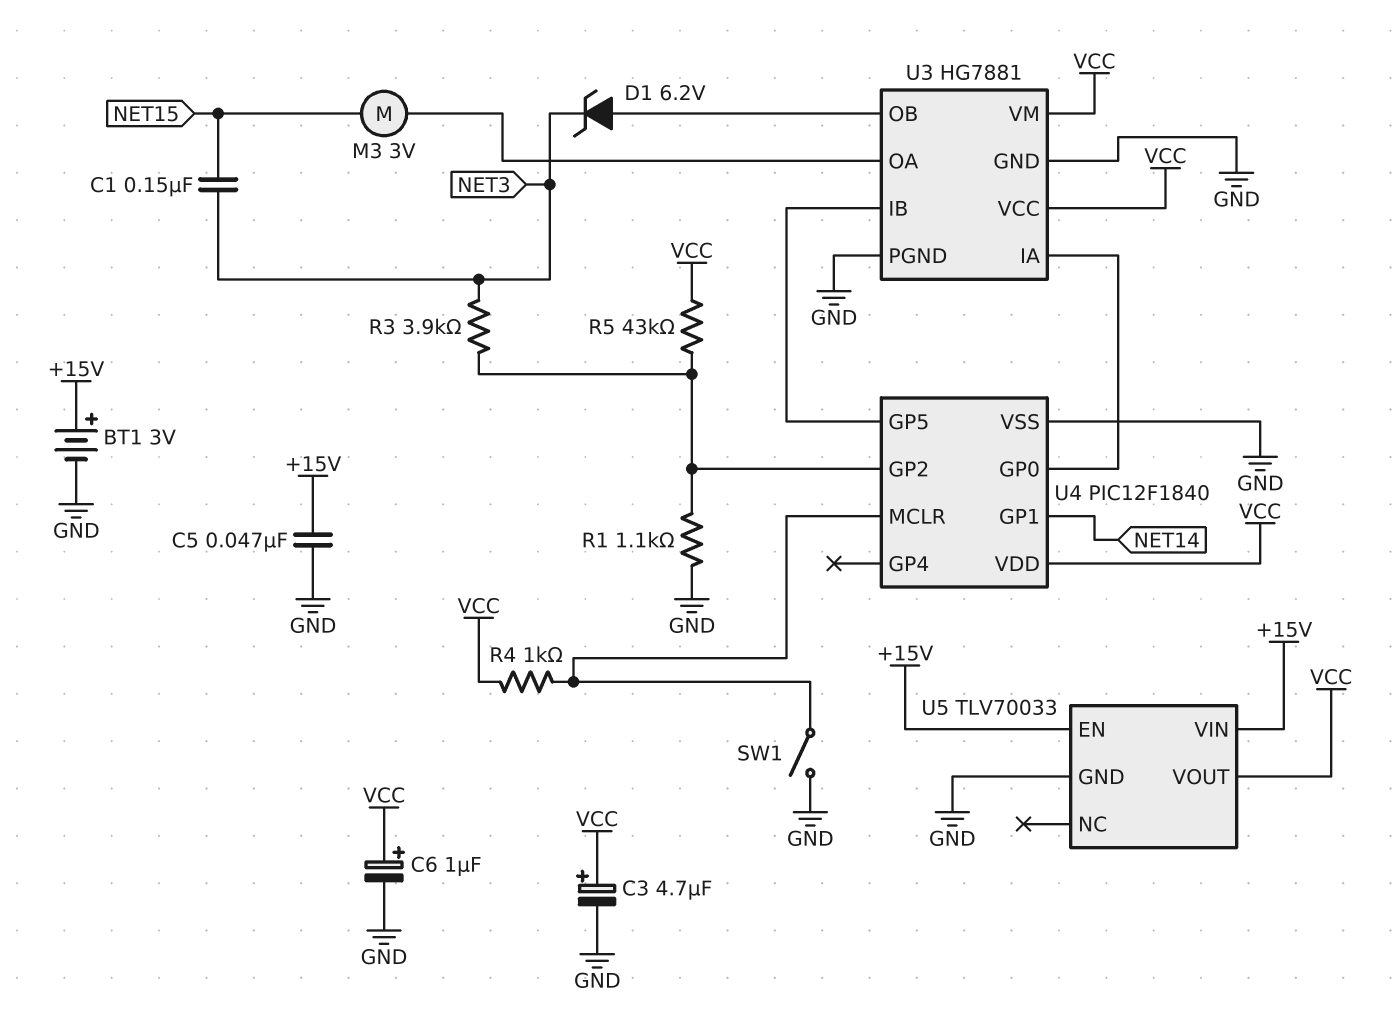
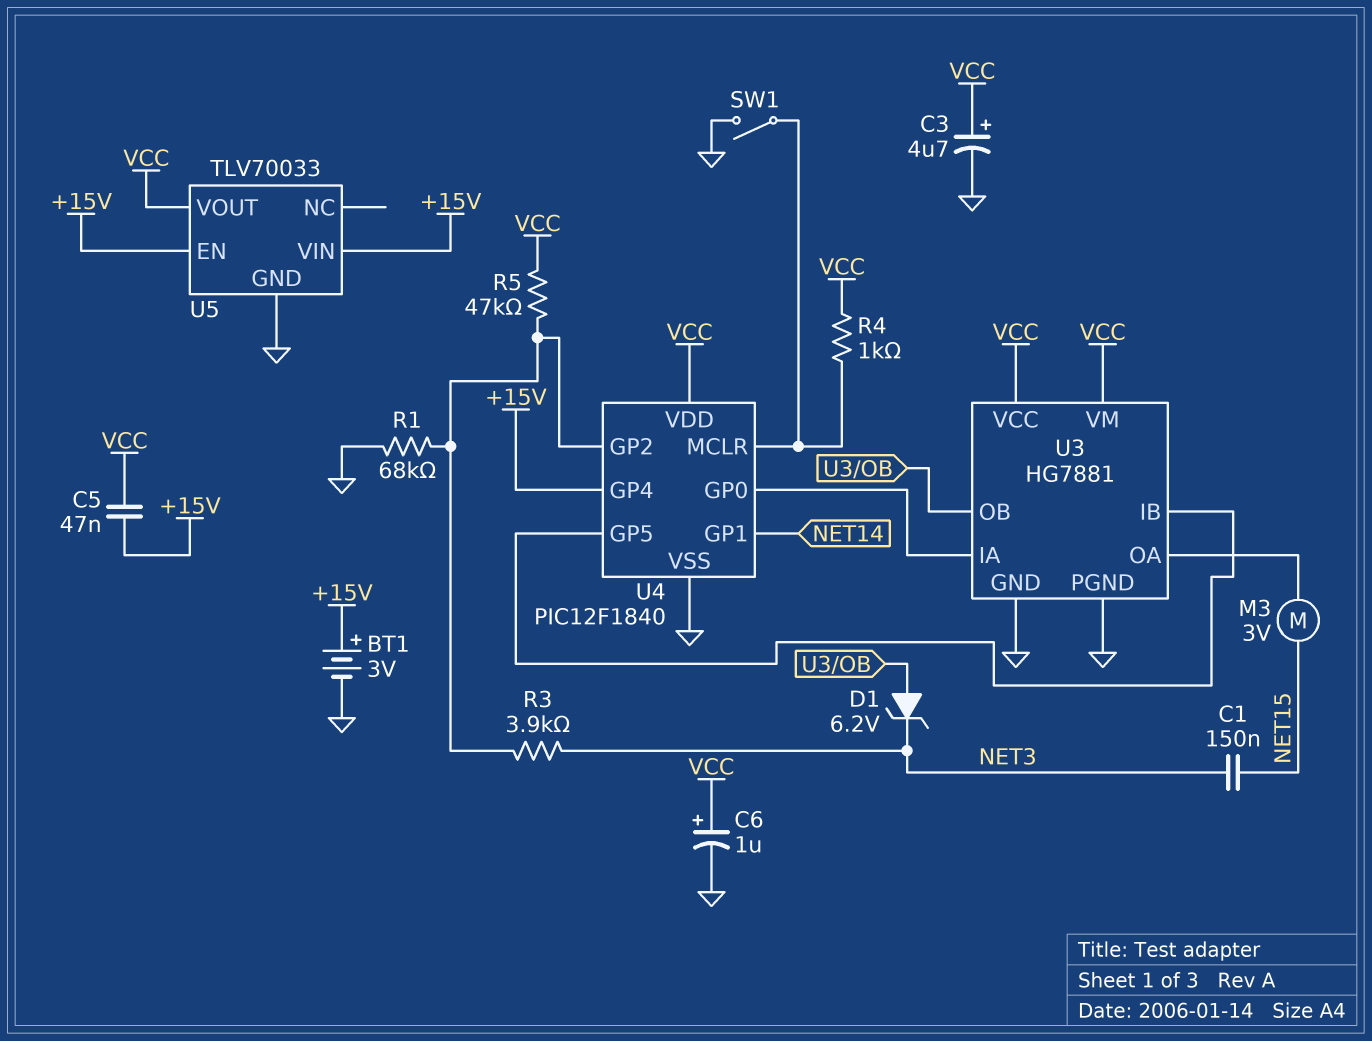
C5: 47nF (+15V, GND) -> 47nF (+15V, VCC)
R1: 1.1k (GND, U4/GP2) -> 68k (GND, U4/GP2)
R5: 43k (U4/GP2, VCC) -> 47k (U4/GP2, VCC)
U4 pin GP4: none -> +15V

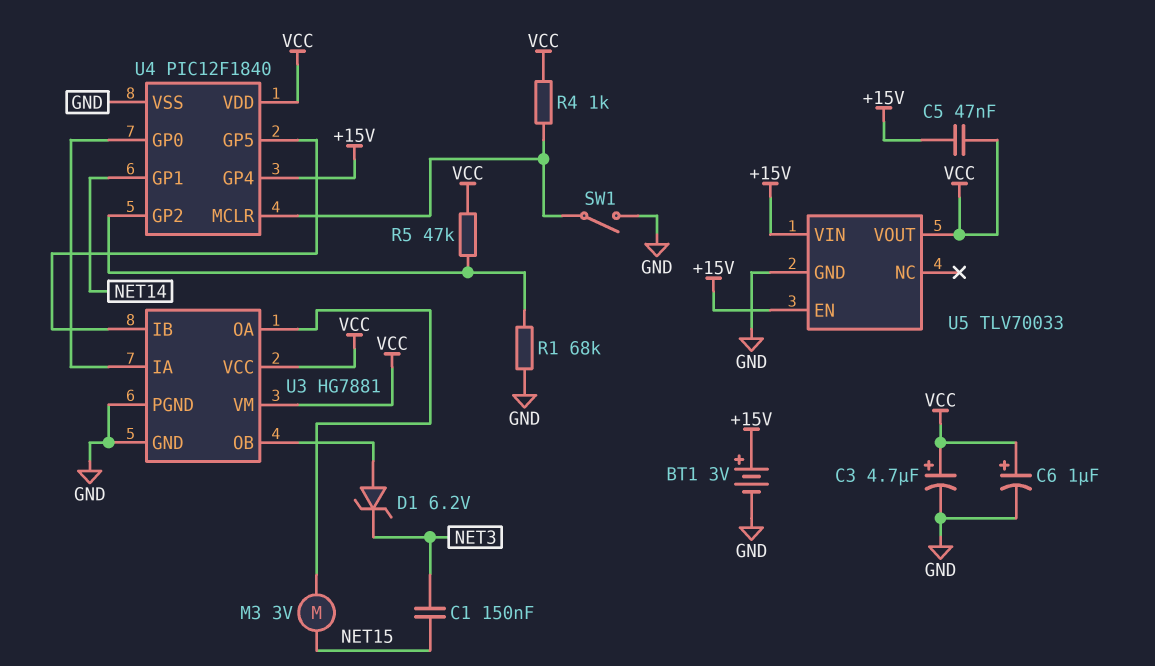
R3: 3.9k (NET3, U4/GP2) -> none

